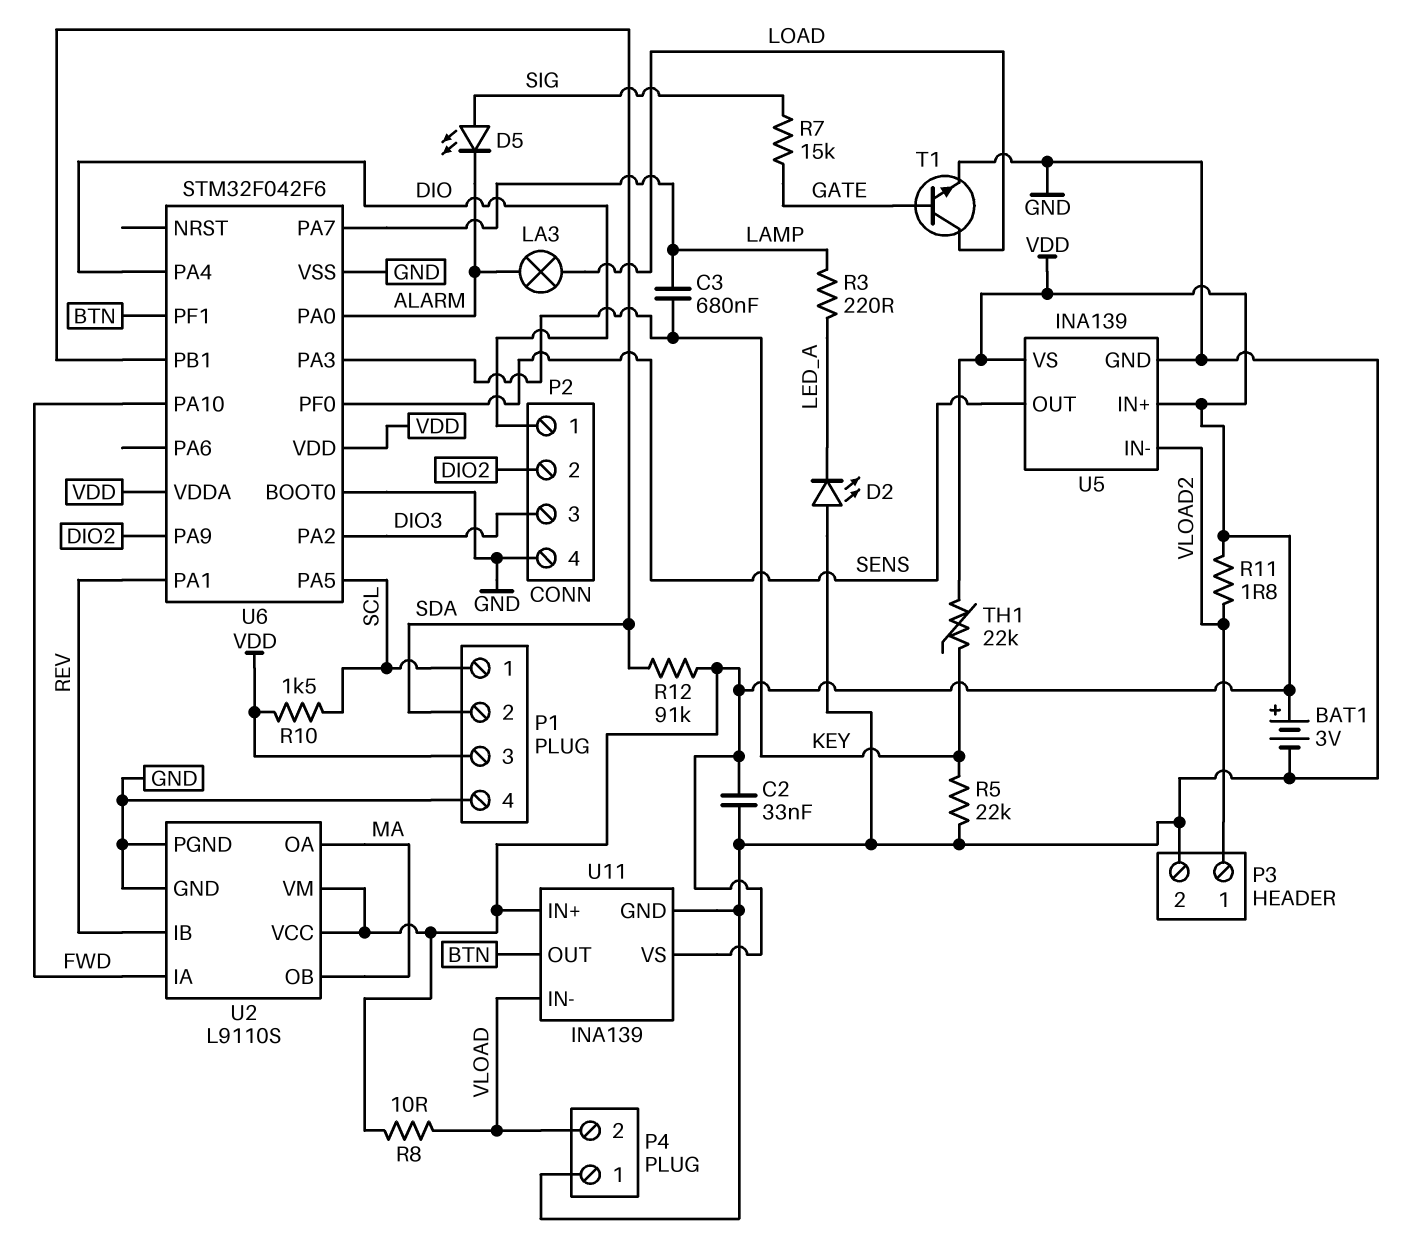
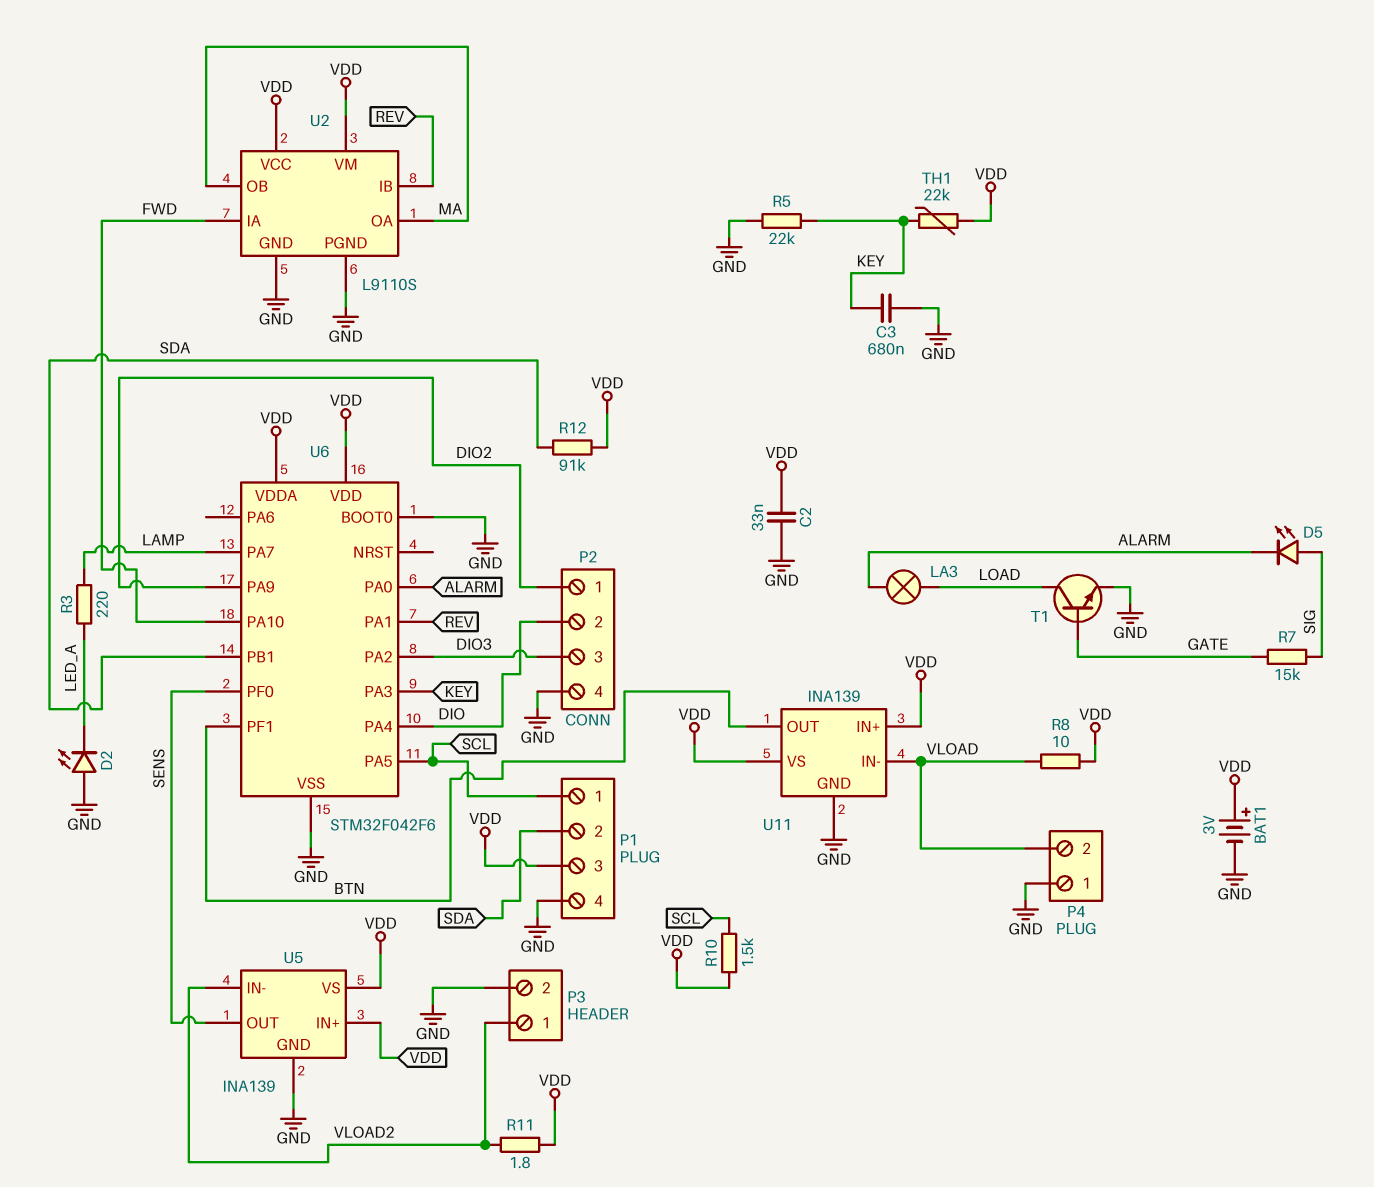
C3: 680nF (KEY, LAMP) -> 680nF (GND, KEY)
P2 pin 1: DIO -> DIO2
P2 pin 2: DIO2 -> DIO

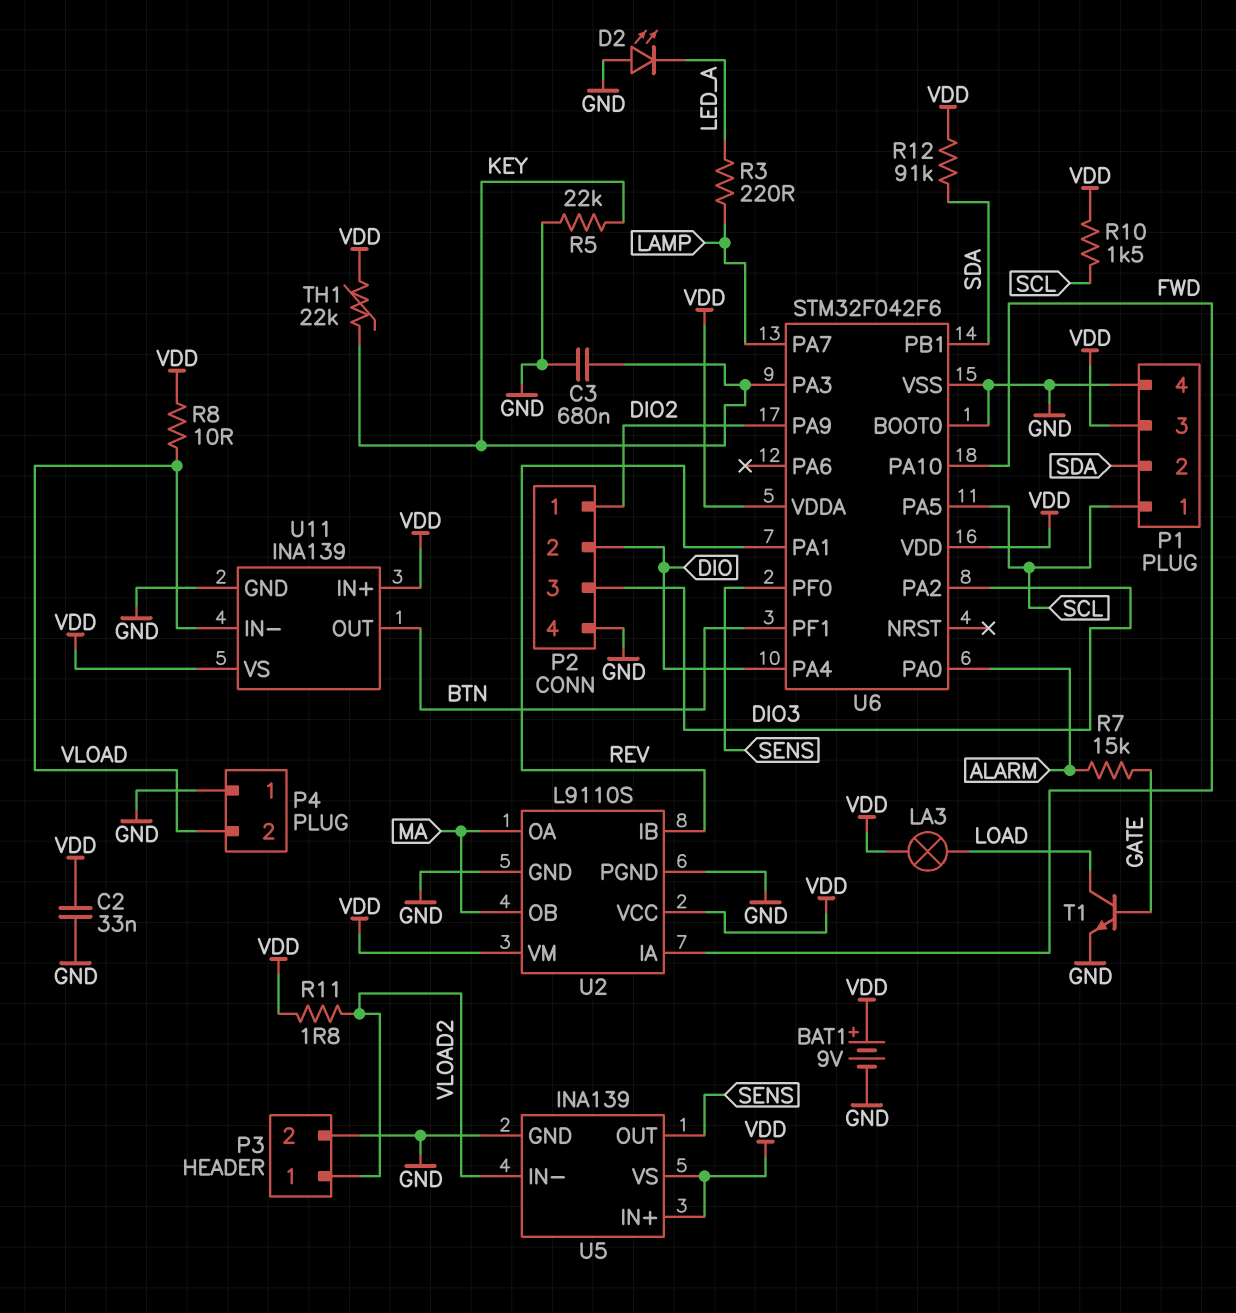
BAT1: 3V (plus VDD, minus GND) -> 9V (plus VDD, minus GND)
D5: LED (A SIG, K ALARM) -> none
LA3: lamp (ALARM, LOAD) -> lamp (LOAD, VDD)
R7: 15k (GATE, SIG) -> 15k (ALARM, GATE)

